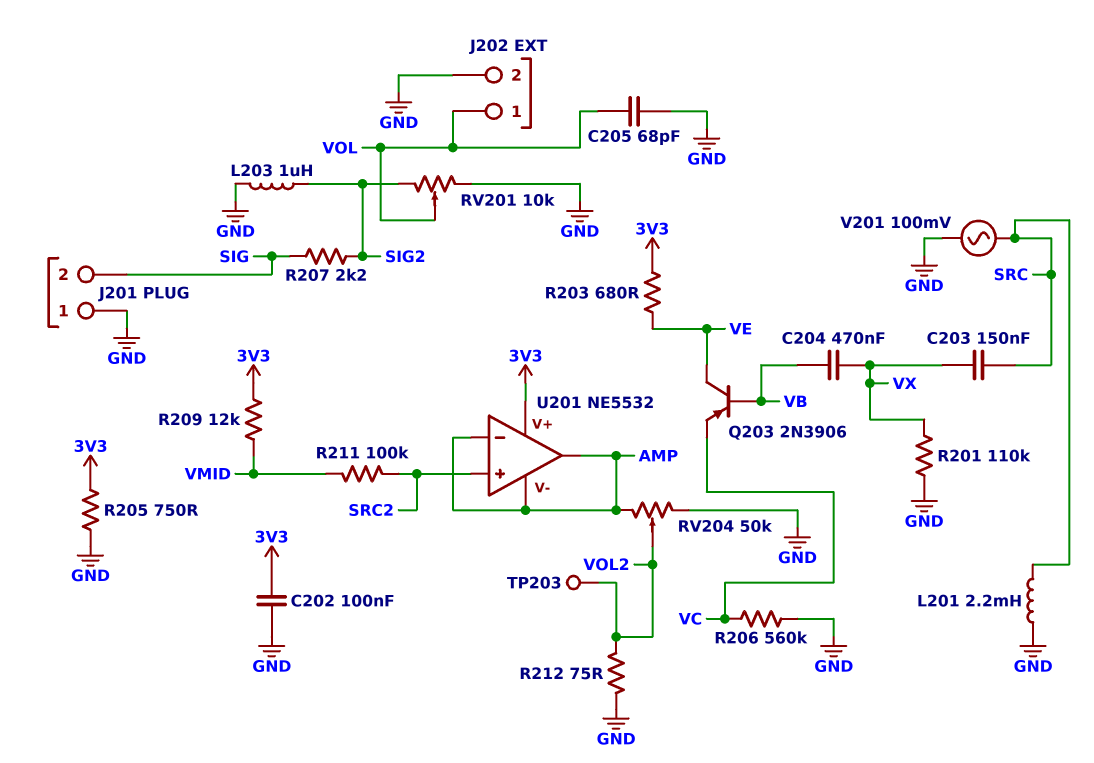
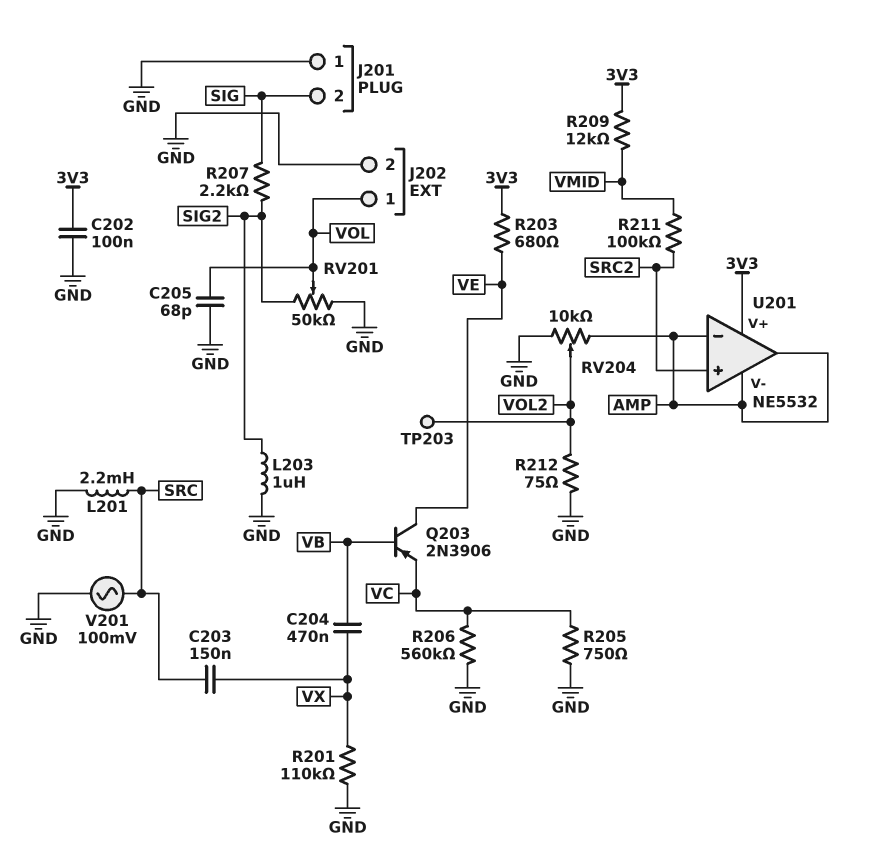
R205: 750 (3V3, GND) -> 750 (GND, VC)
RV201: 10k (GND, SIG2, wiper VOL) -> 50k (GND, SIG2, wiper VOL)
RV204: 50k (AMP, GND, wiper VOL2) -> 10k (AMP, GND, wiper VOL2)

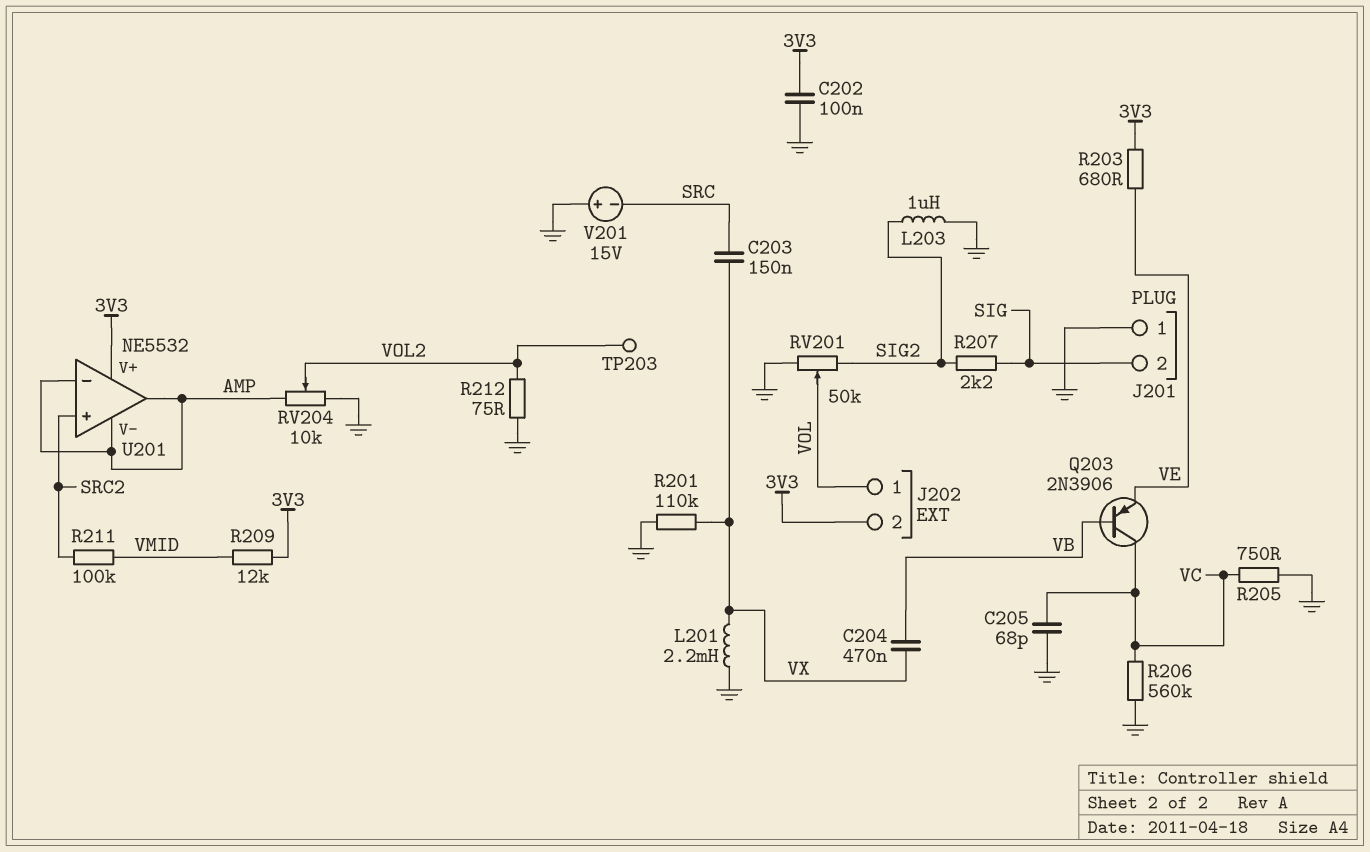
C205: 68pF (GND, VOL) -> 68pF (GND, VC)
J202 pin 2: GND -> 3V3
L201: 2.2mH (GND, SRC) -> 2.2mH (GND, VX)
Q203: PNP 2N3906 (B VB, C VE, E VC) -> PNP 2N3906 (B VB, C VC, E VE)
V201: AC 100mV (GND, SRC) -> 15V (plus GND, minus SRC)

